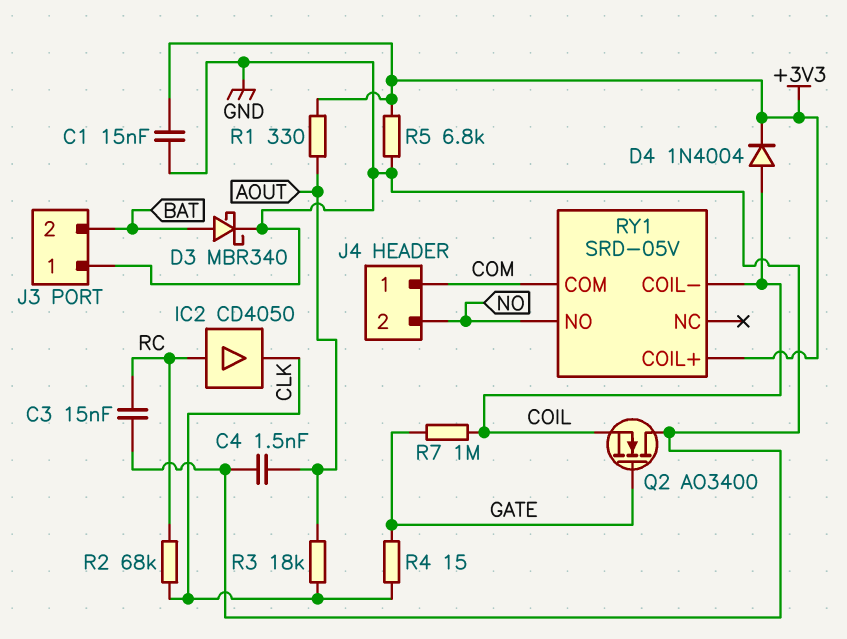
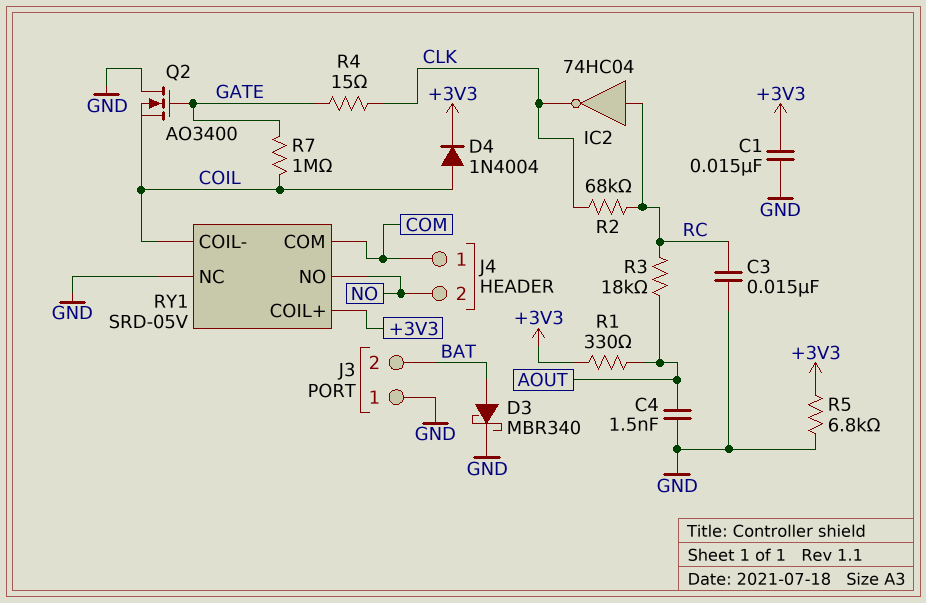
IC2: buffer CD4050 (in RC, out CLK) -> NOT 74HC04 (in RC, out CLK)
R3: 18k (AOUT, CLK) -> 18k (AOUT, RC)
RY1 pin NC: none -> GND

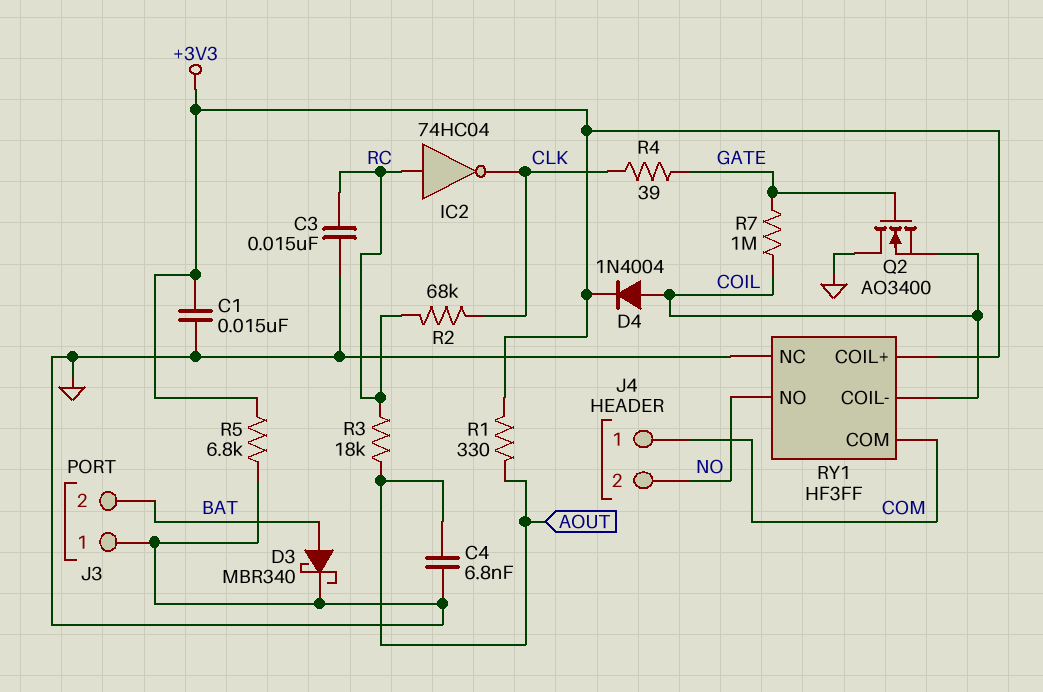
C4: 1.5nF (AOUT, GND) -> 6.8nF (AOUT, GND)
R4: 15 (CLK, GATE) -> 39 (CLK, GATE)
RY1: SRD-05V -> HF3FF

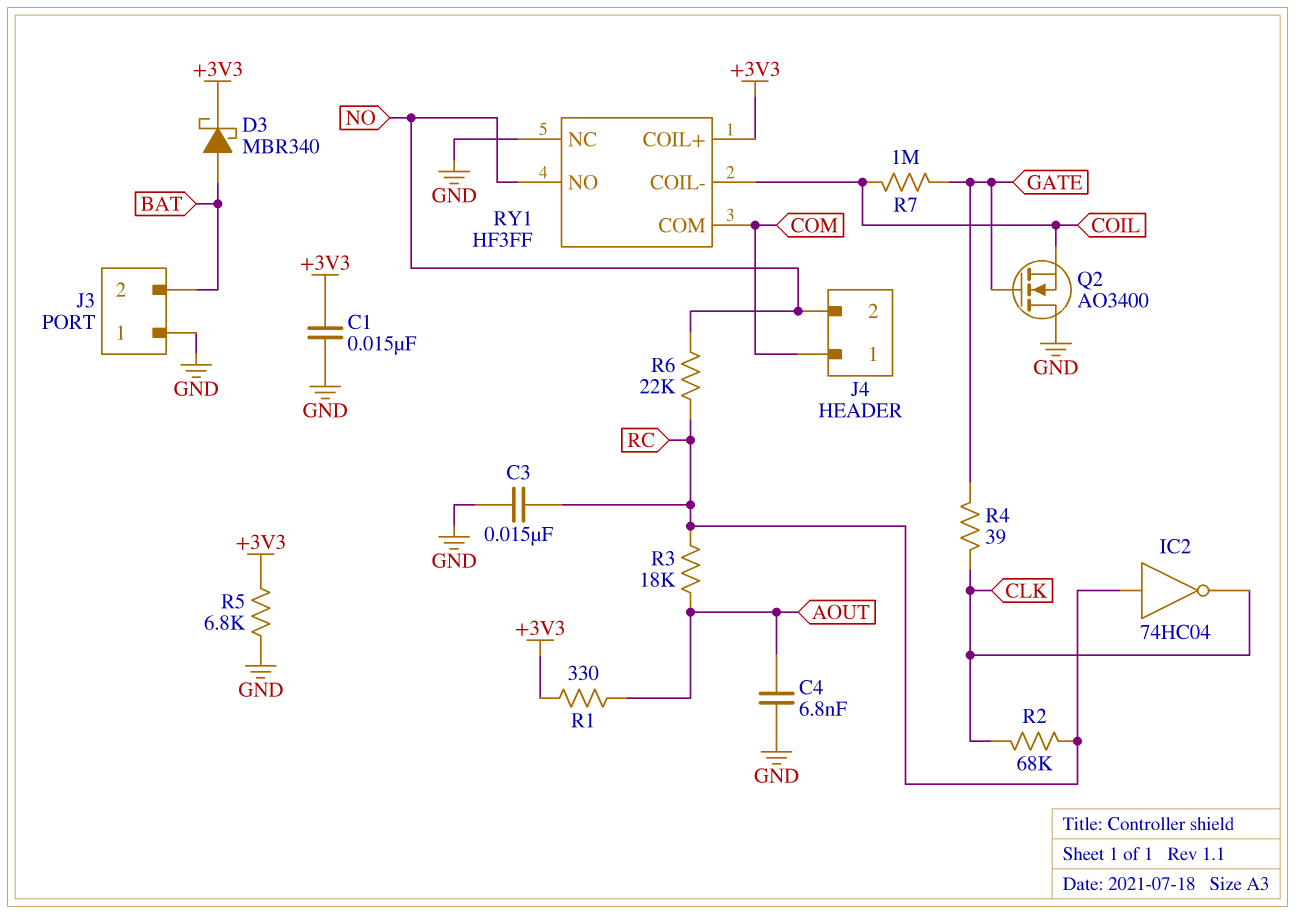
D3: schottky MBR340 (A BAT, K GND) -> schottky MBR340 (A BAT, K +3V3)
D4: diode 1N4004 (A COIL, K +3V3) -> none
R6: none -> 22k (NO, RC)

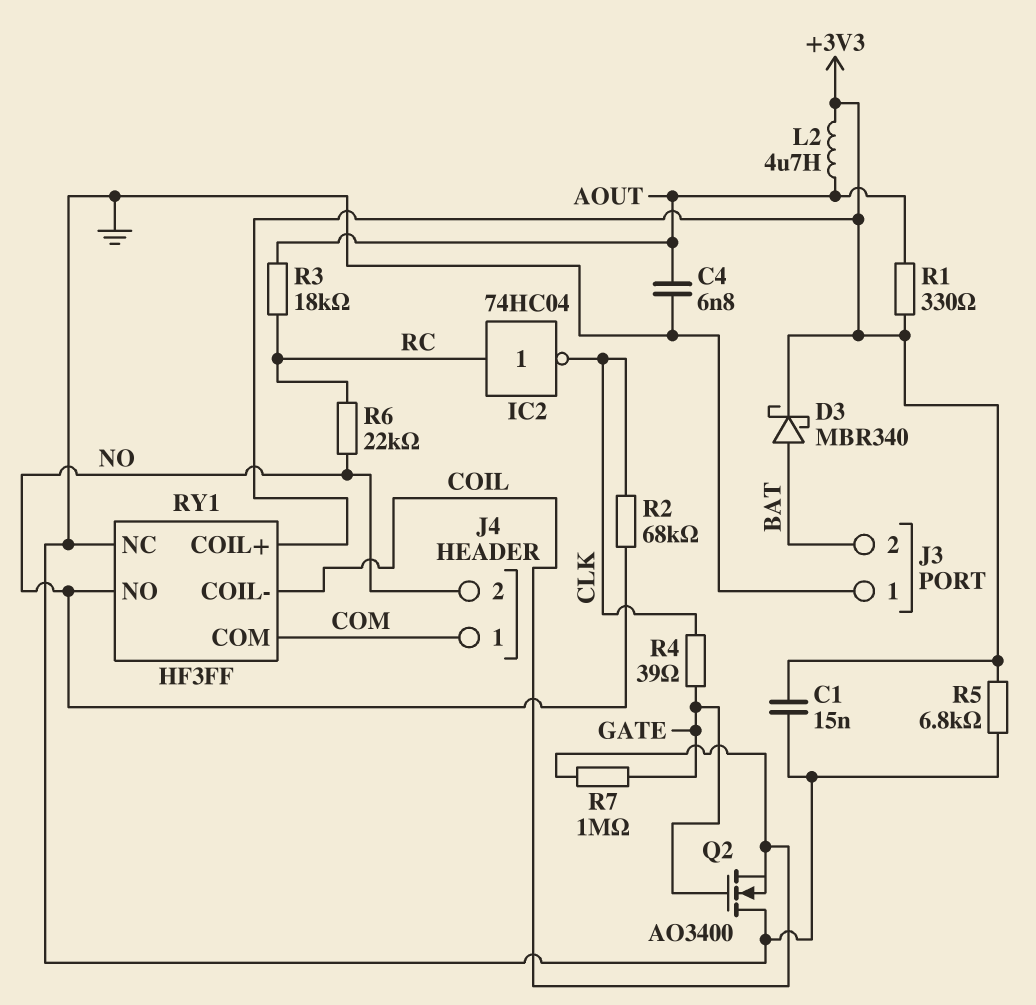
C3: 15nF (GND, RC) -> none
L2: none -> 4.7uH (+3V3, AOUT)
R2: 68k (CLK, RC) -> 68k (CLK, NO)

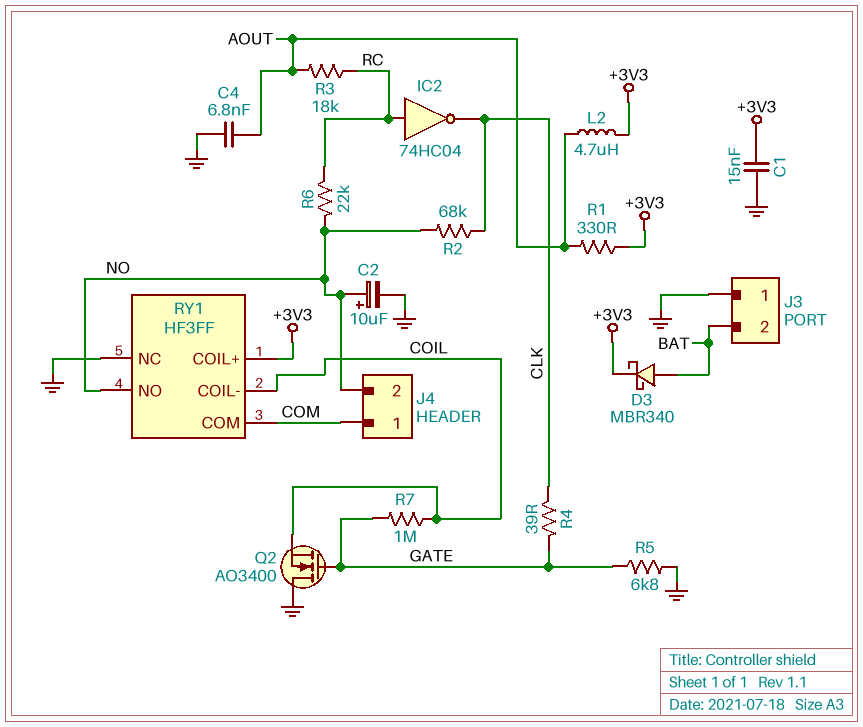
C2: none -> 10uF (plus NO, minus GND)
R5: 6.8k (+3V3, GND) -> 6.8k (GATE, GND)

